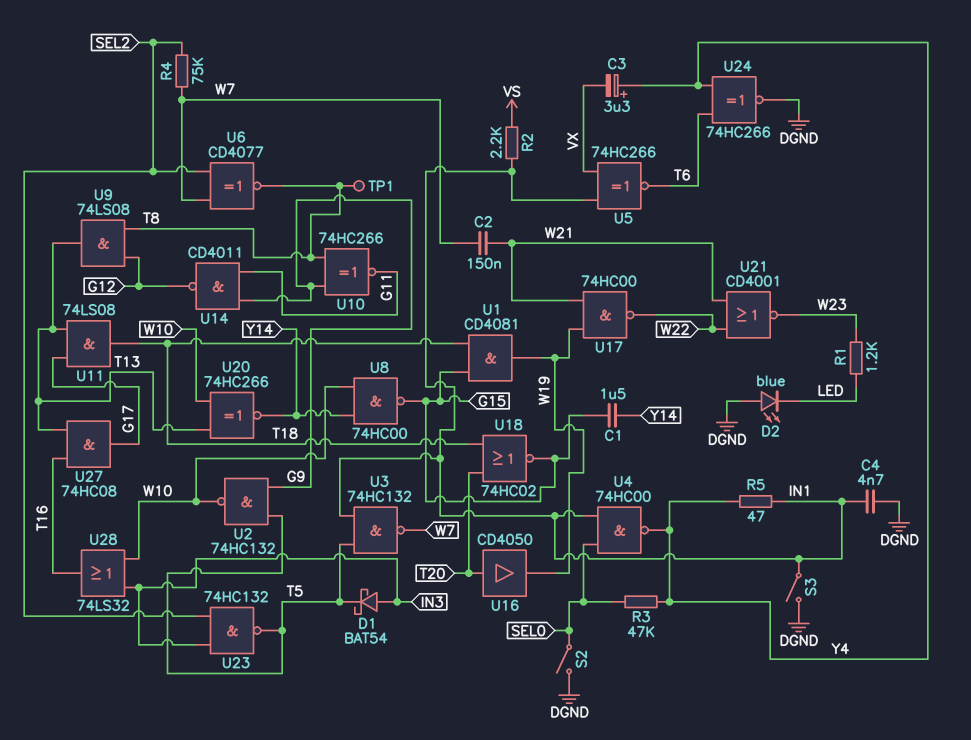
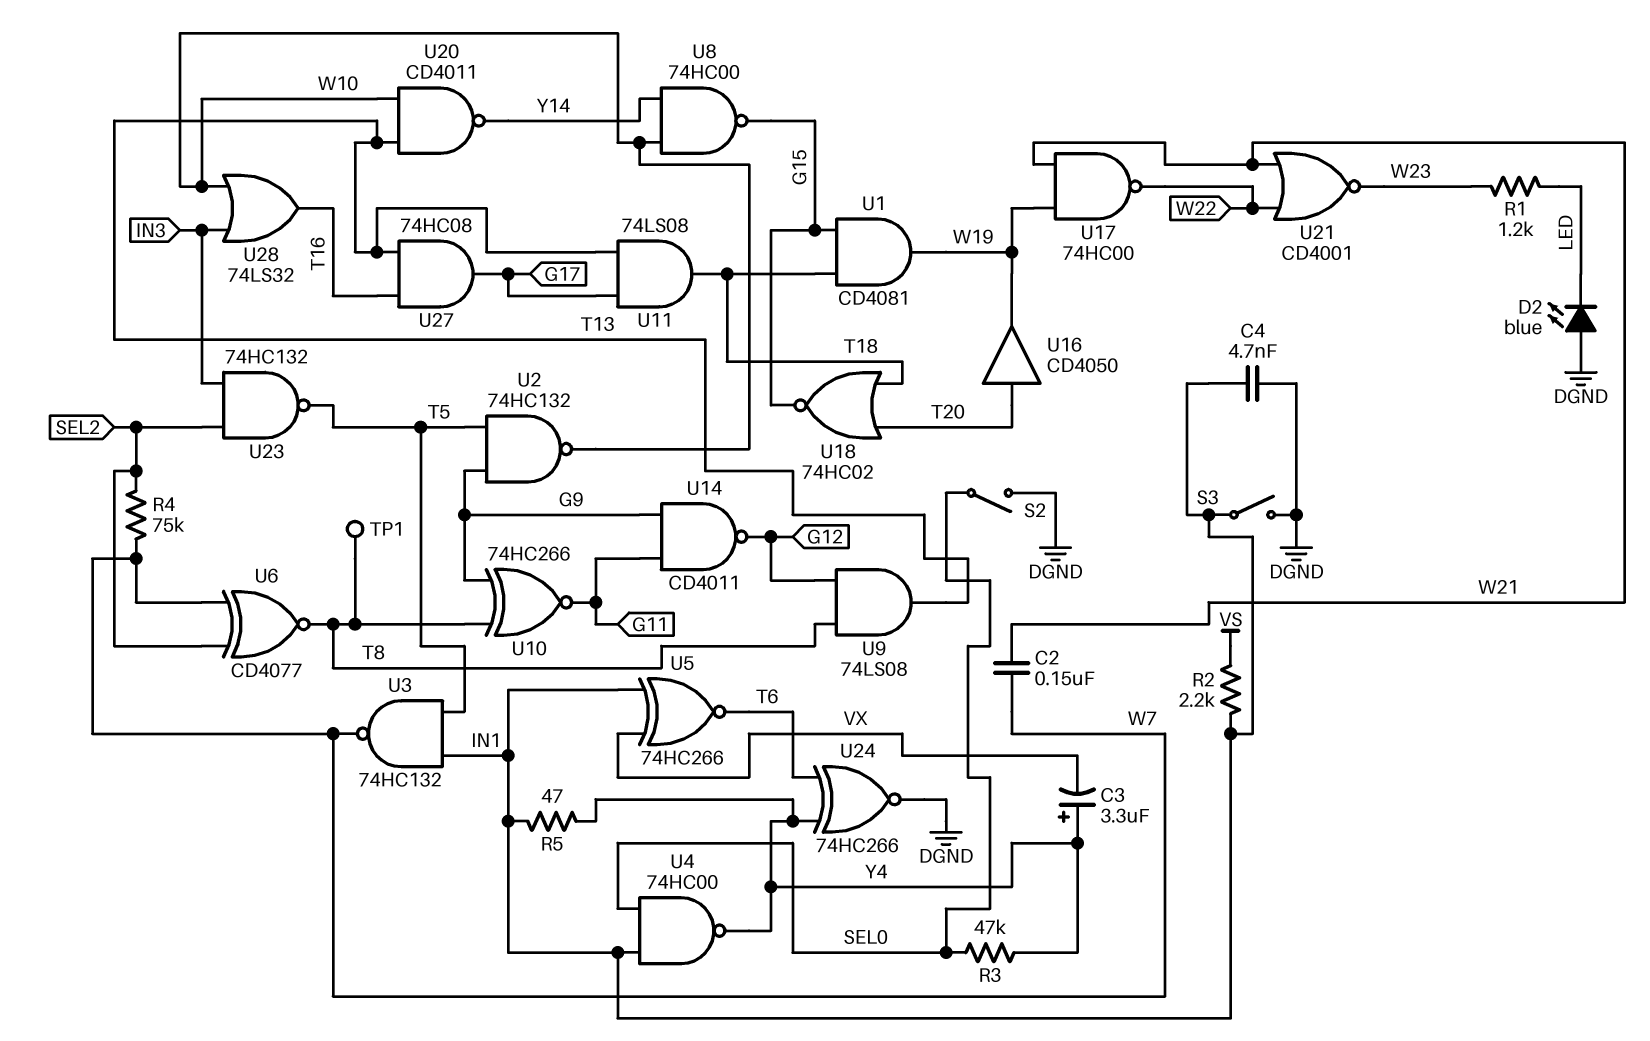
C1: 1.5uF (G15, Y14) -> none
D1: schottky BAT54 (A IN3, K T5) -> none
U20: XNOR 74HC266 (in T13, in W10, out Y14) -> NAND CD4011 (in T13, in W10, out Y14)

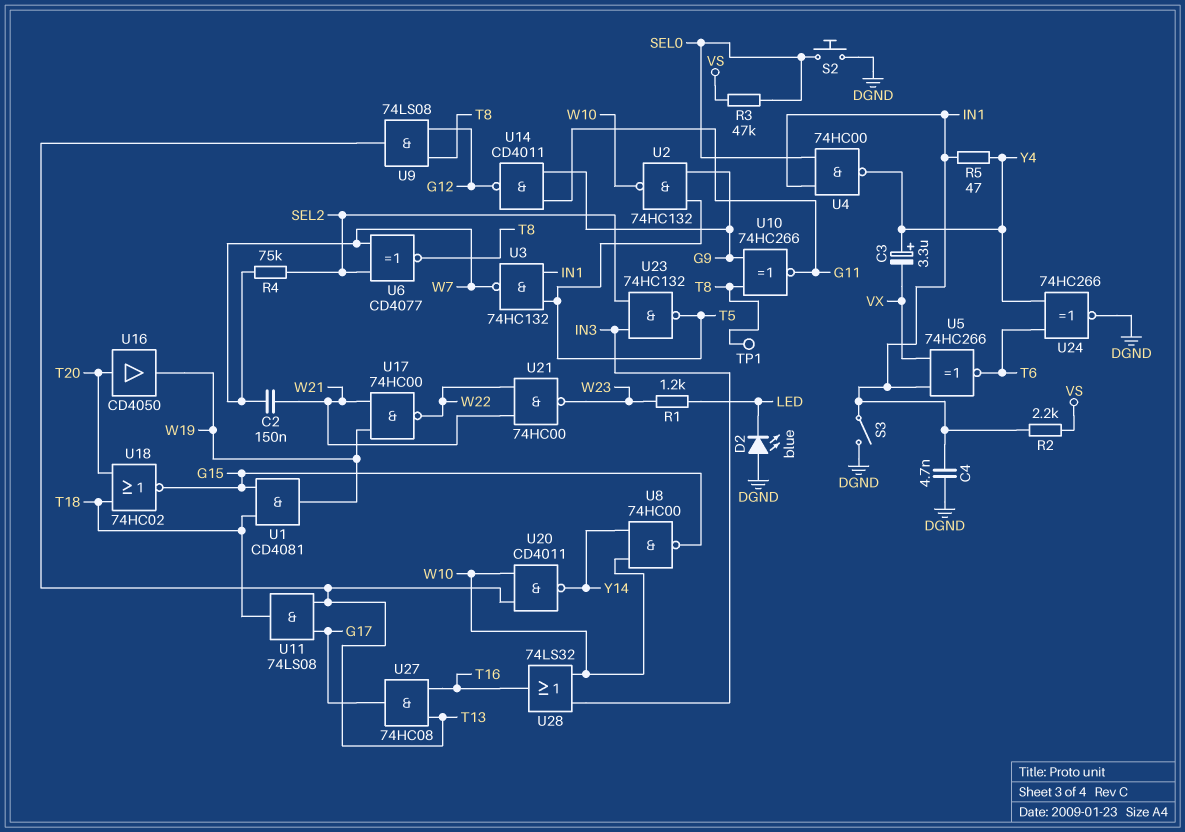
R3: 47k (SEL0, Y4) -> 47k (SEL0, VS)
S2: switch (DGND, SEL0) -> button (DGND, SEL0)
U21: NOR CD4001 (in W21, in W22, out W23) -> NAND 74HC00 (in W21, in W22, out W23)

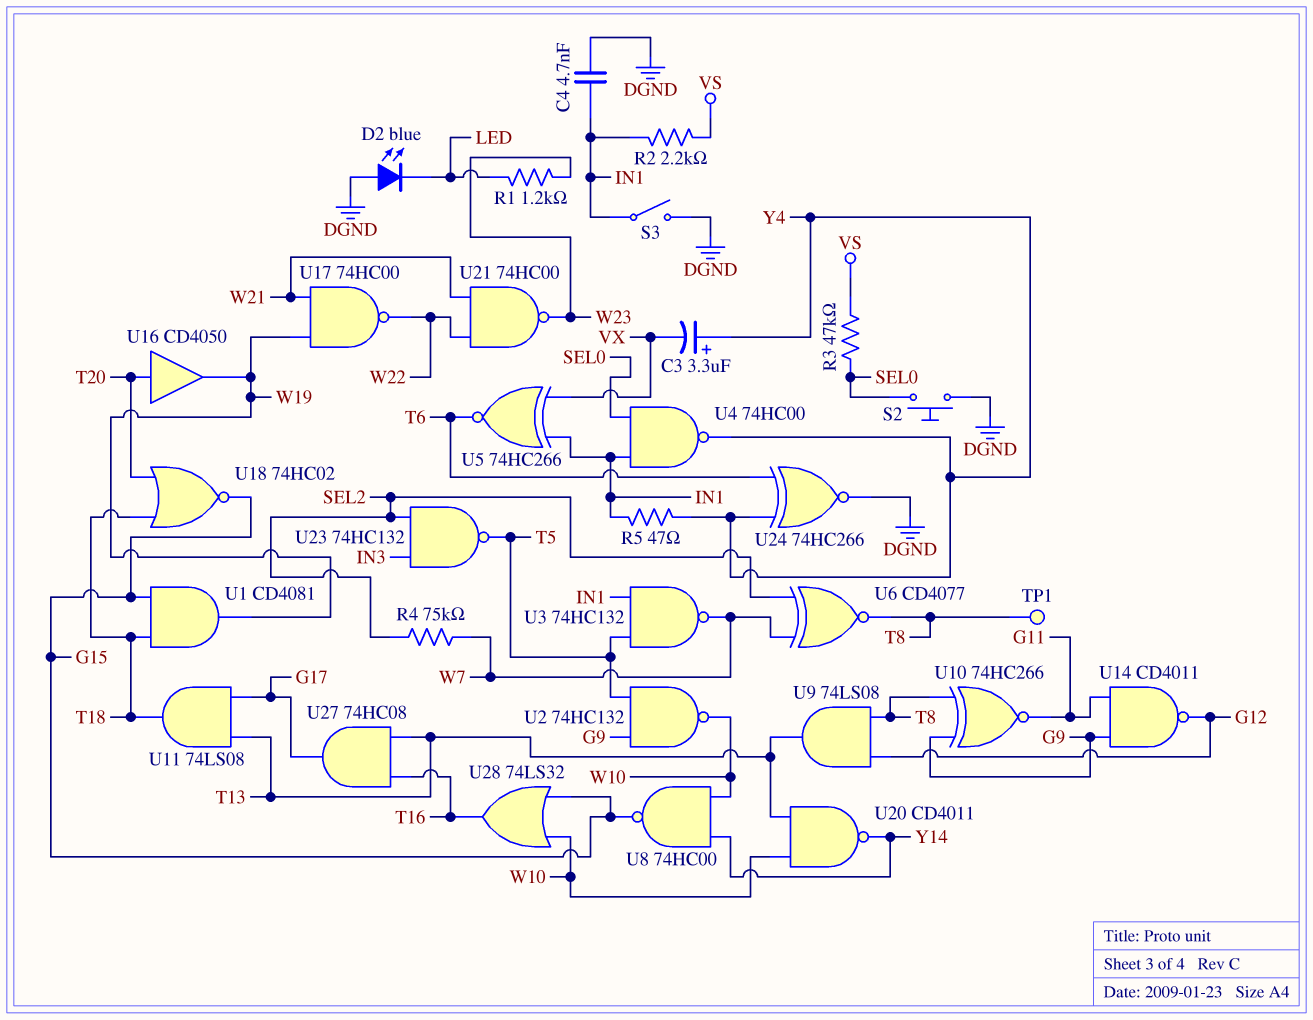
C2: 150nF (W7, W21) -> none
U28: OR 74LS32 (in IN3, in W10, out T16) -> OR 74LS32 (in G15, in W10, out T16)

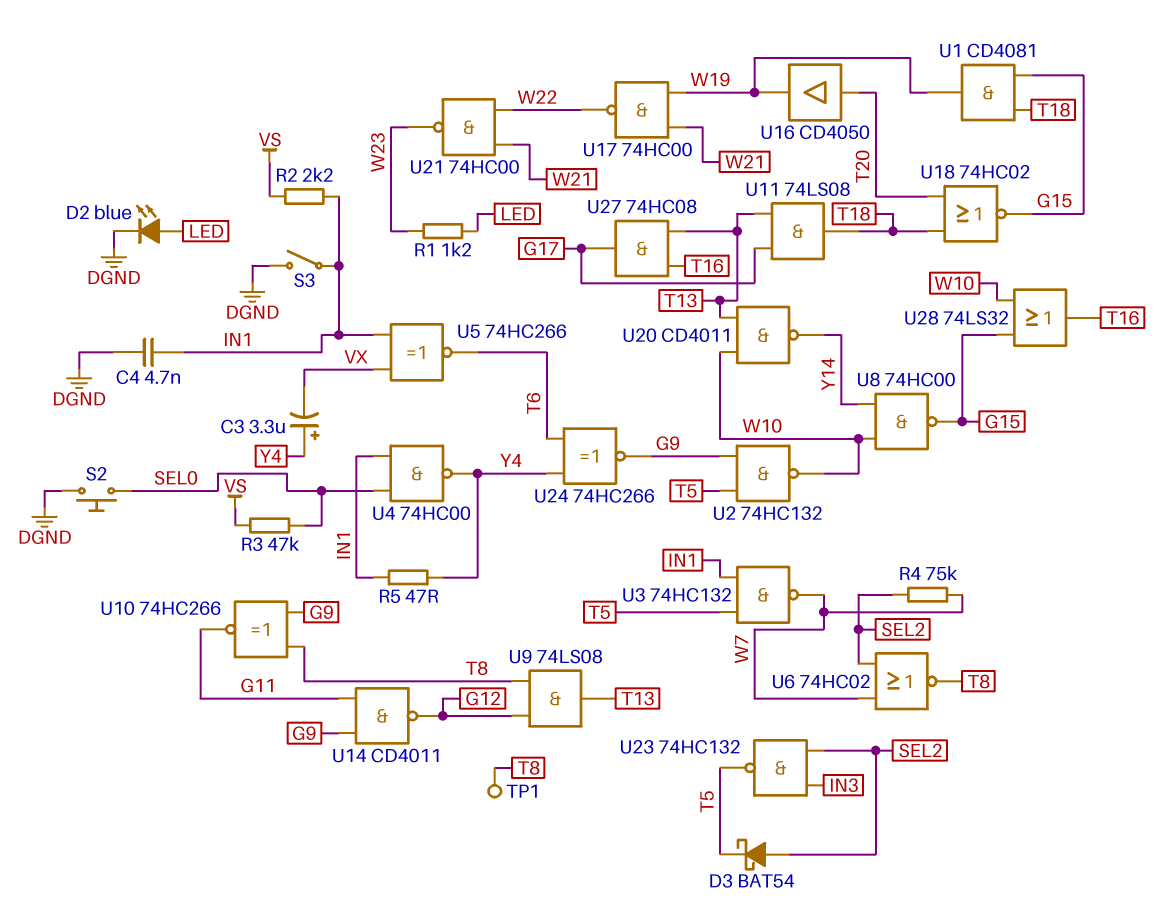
D2: LED blue (A DGND, K LED) -> LED blue (A LED, K DGND)
D3: none -> schottky BAT54 (A SEL2, K T5)
U6: XNOR CD4077 (in SEL2, in W7, out T8) -> NOR 74HC02 (in SEL2, in W7, out T8)
U24: XNOR 74HC266 (in T6, in Y4, out DGND) -> XNOR 74HC266 (in T6, in Y4, out G9)

